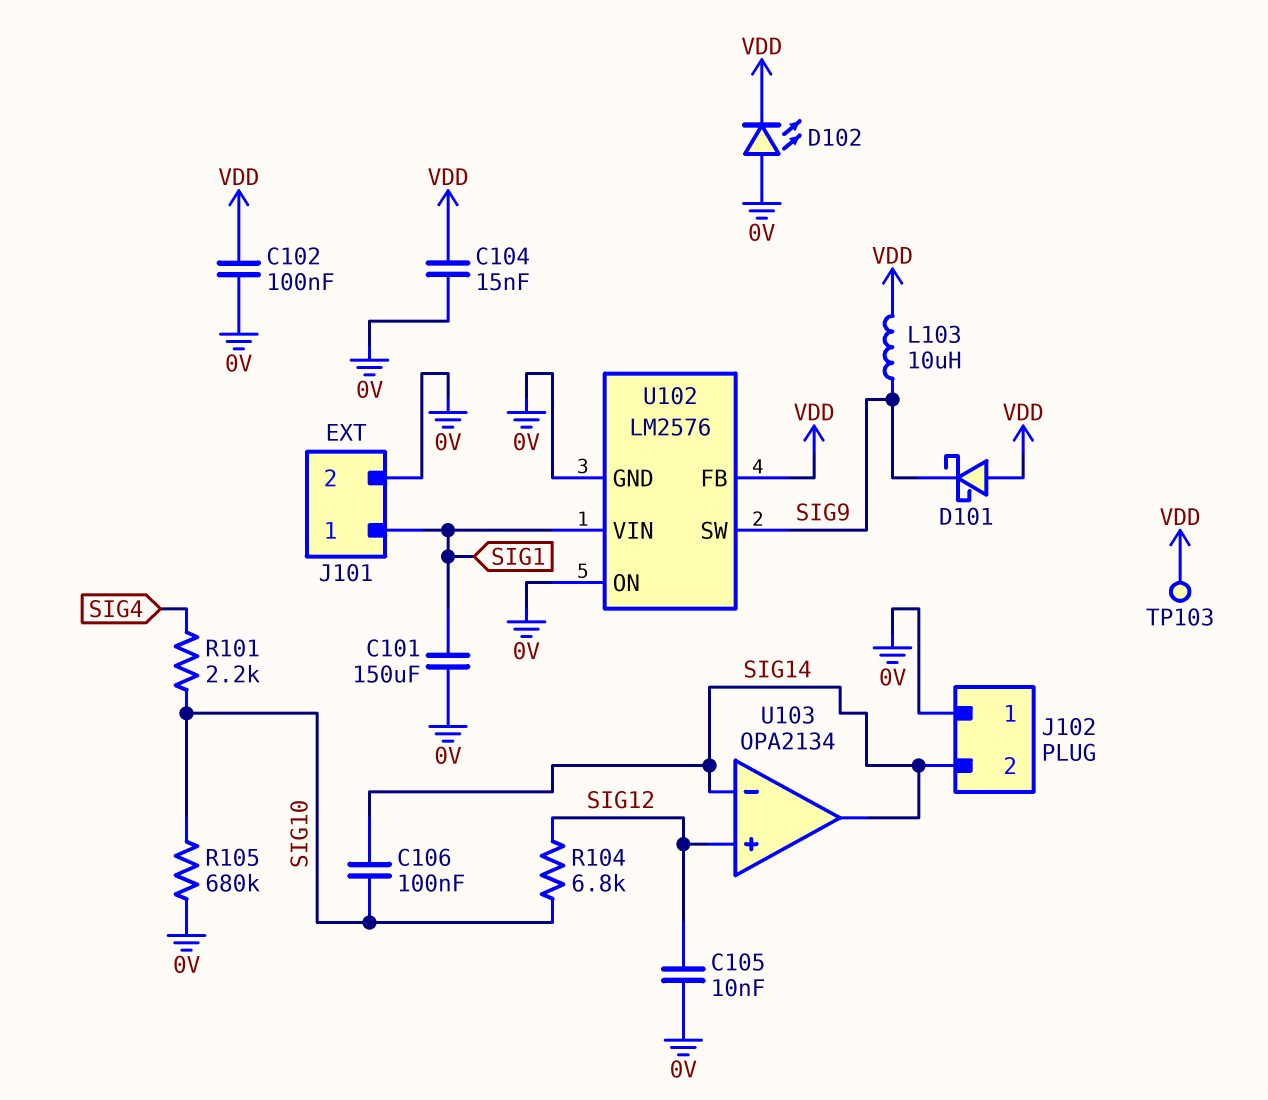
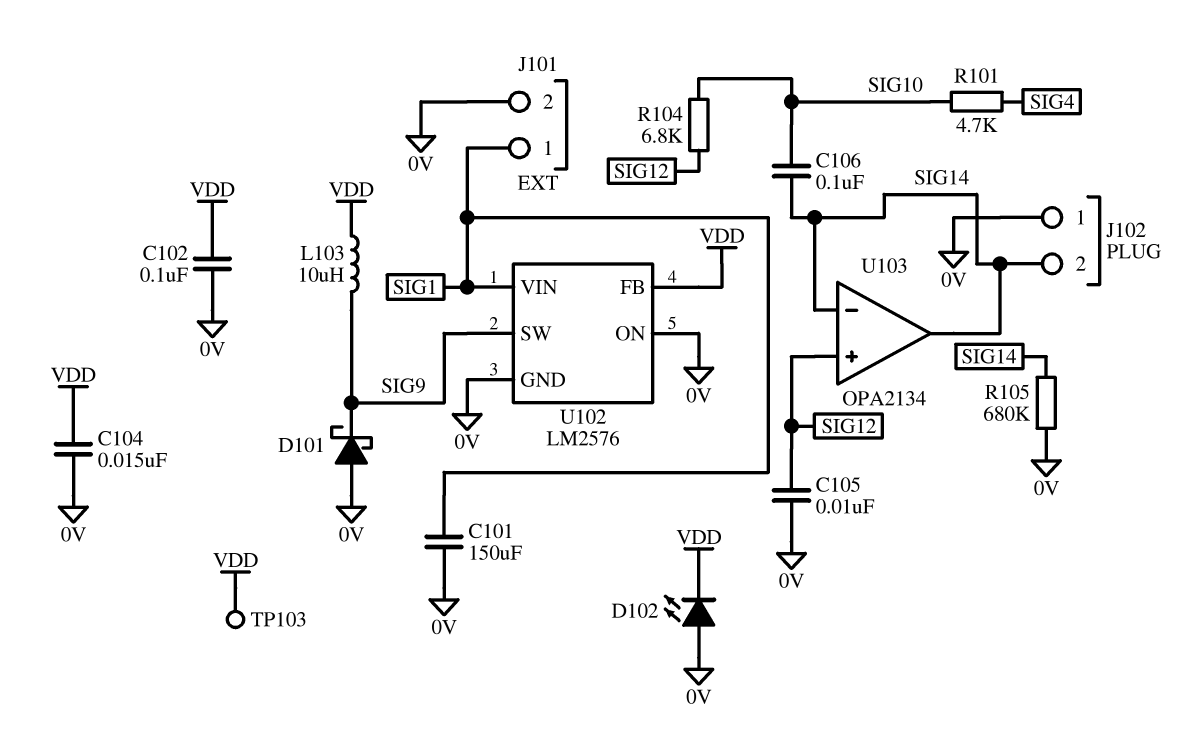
D101: schottky (A VDD, K SIG9) -> schottky (A 0V, K SIG9)
R101: 2.2k (SIG4, SIG10) -> 4.7k (SIG4, SIG10)
R105: 680k (0V, SIG10) -> 680k (0V, SIG14)

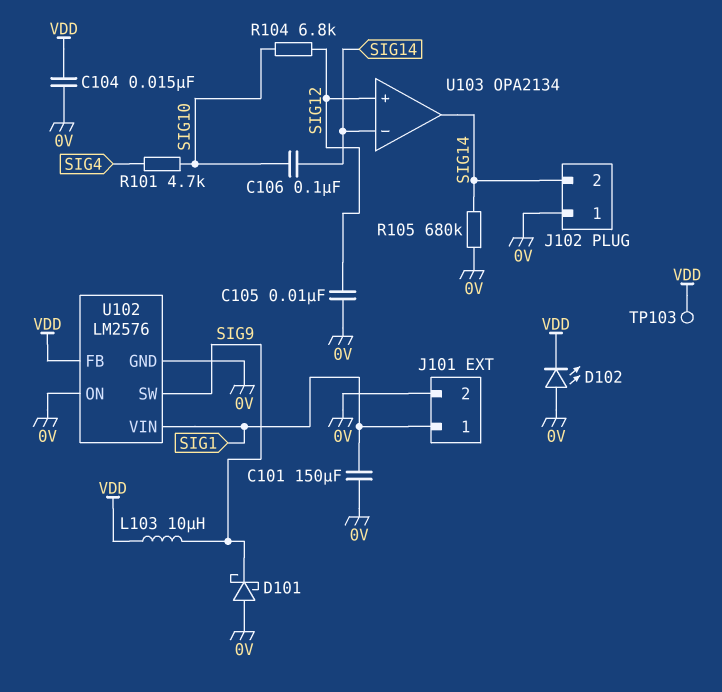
C102: 100nF (0V, VDD) -> none

